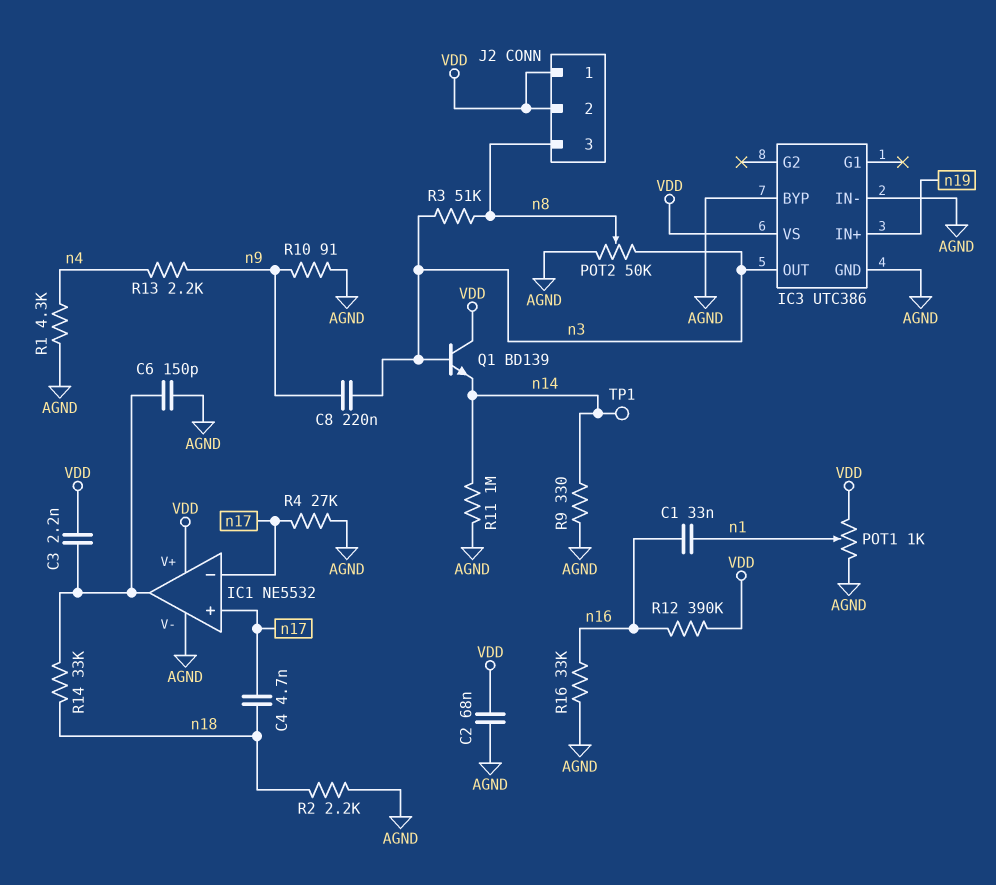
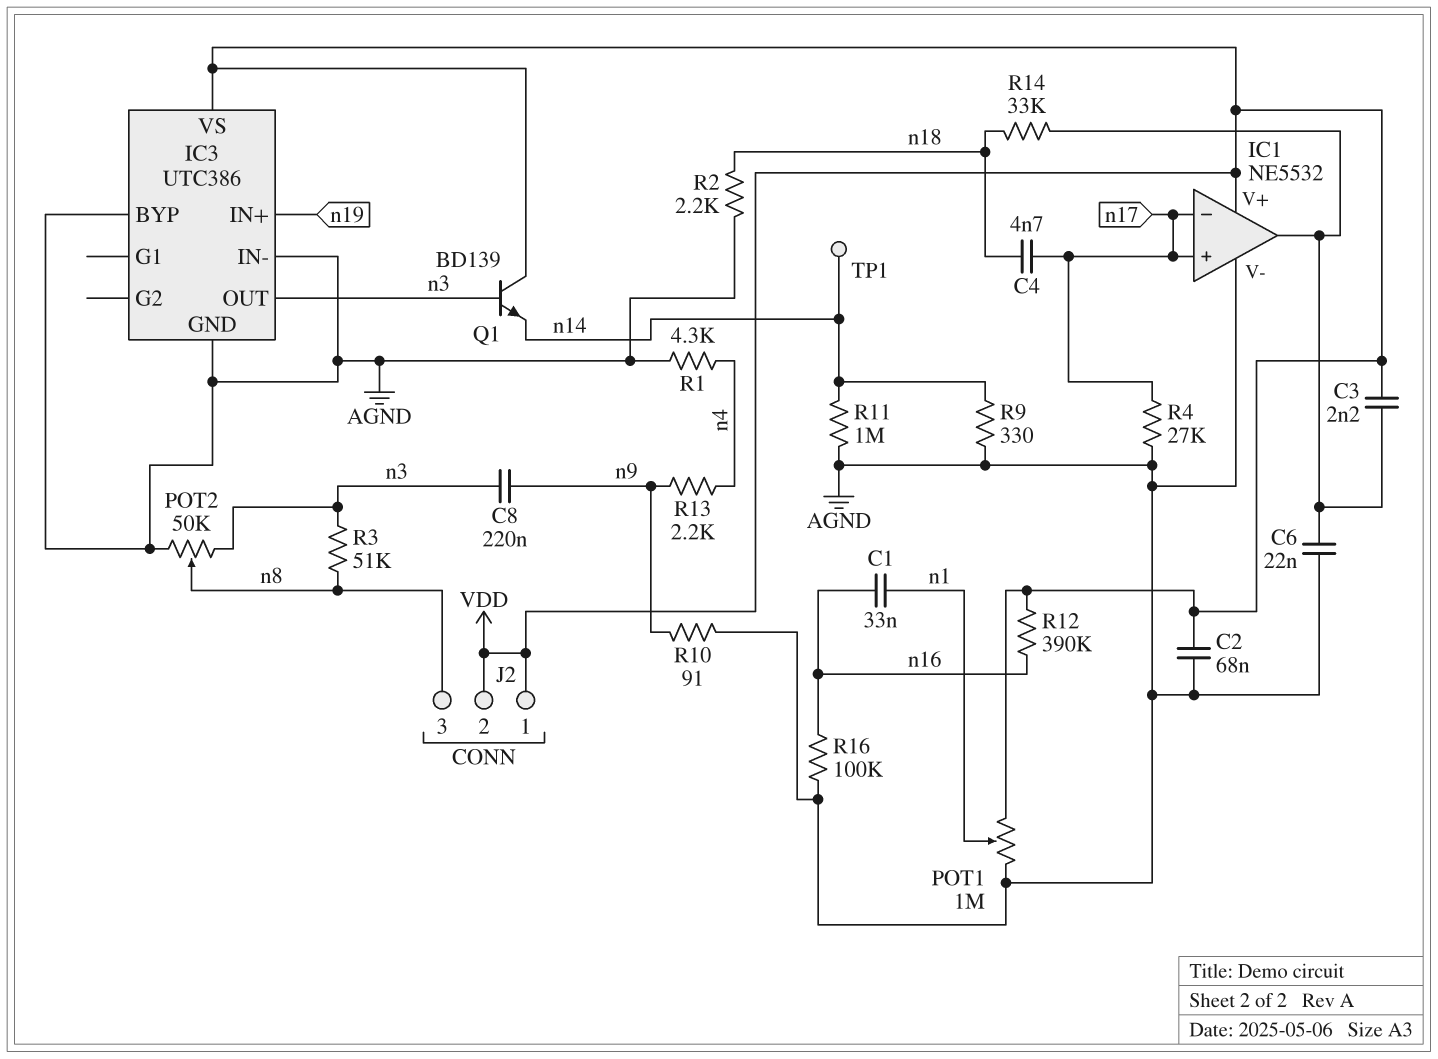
C6: 150pF (AGND, IC1/out) -> 22nF (AGND, IC1/out)
POT1: 1k (AGND, VDD, wiper n1) -> 1M (AGND, VDD, wiper n1)
R16: 33k (AGND, n16) -> 100k (AGND, n16)

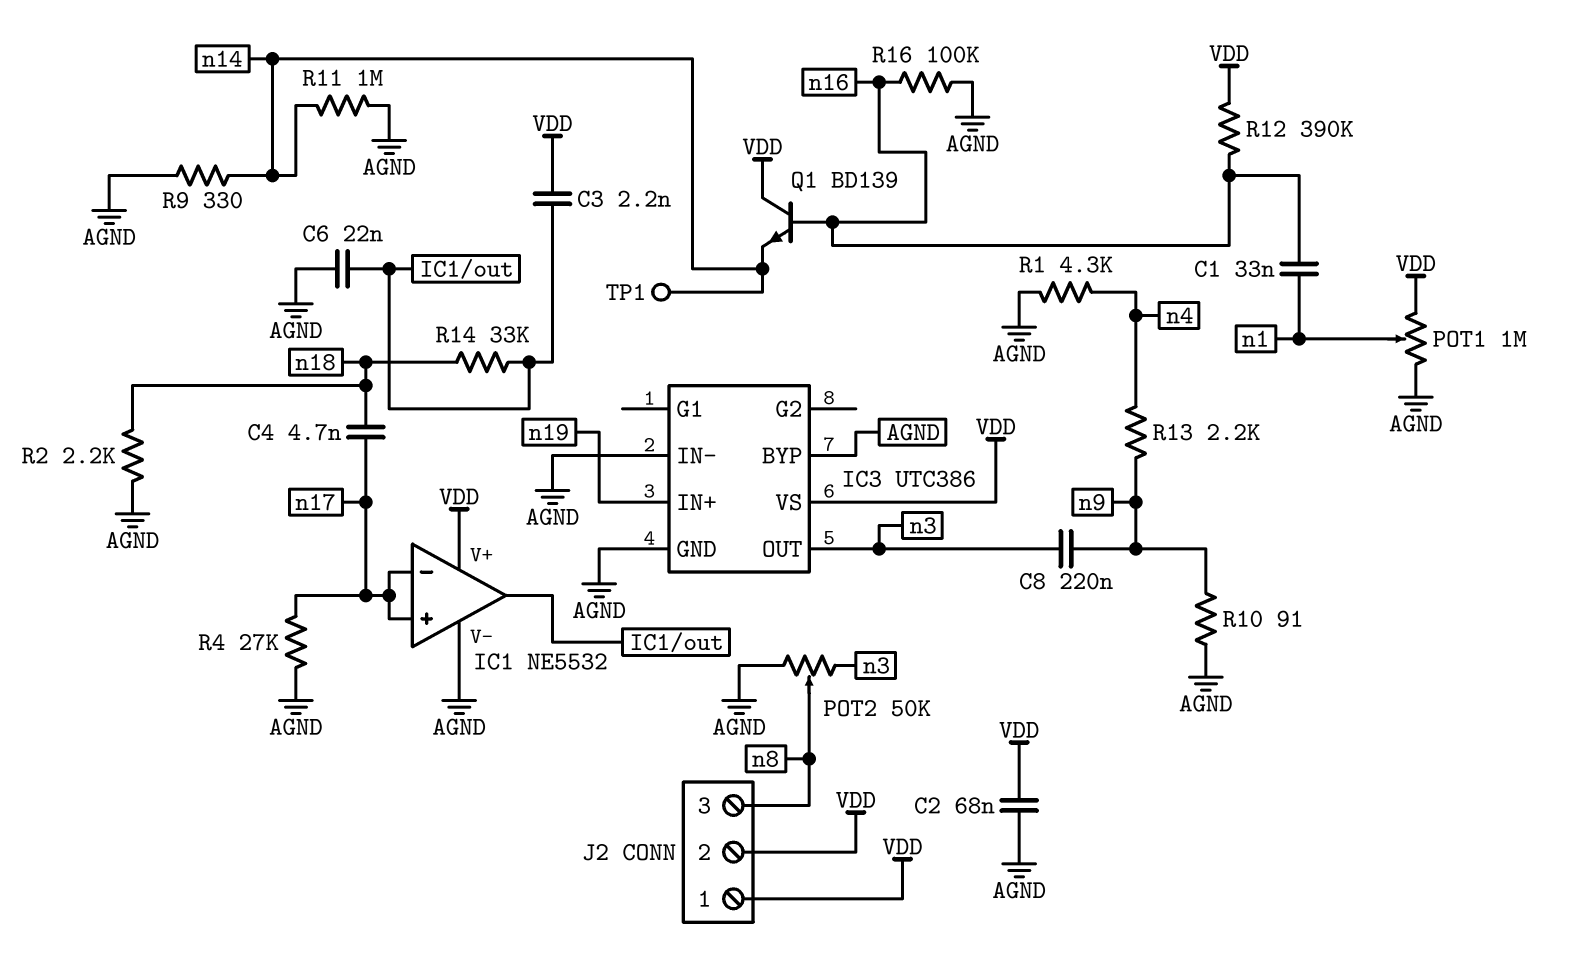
Q1: NPN BD139 (B n3, C VDD, E n14) -> NPN BD139 (B n16, C VDD, E n14)
R3: 51k (n3, n8) -> none

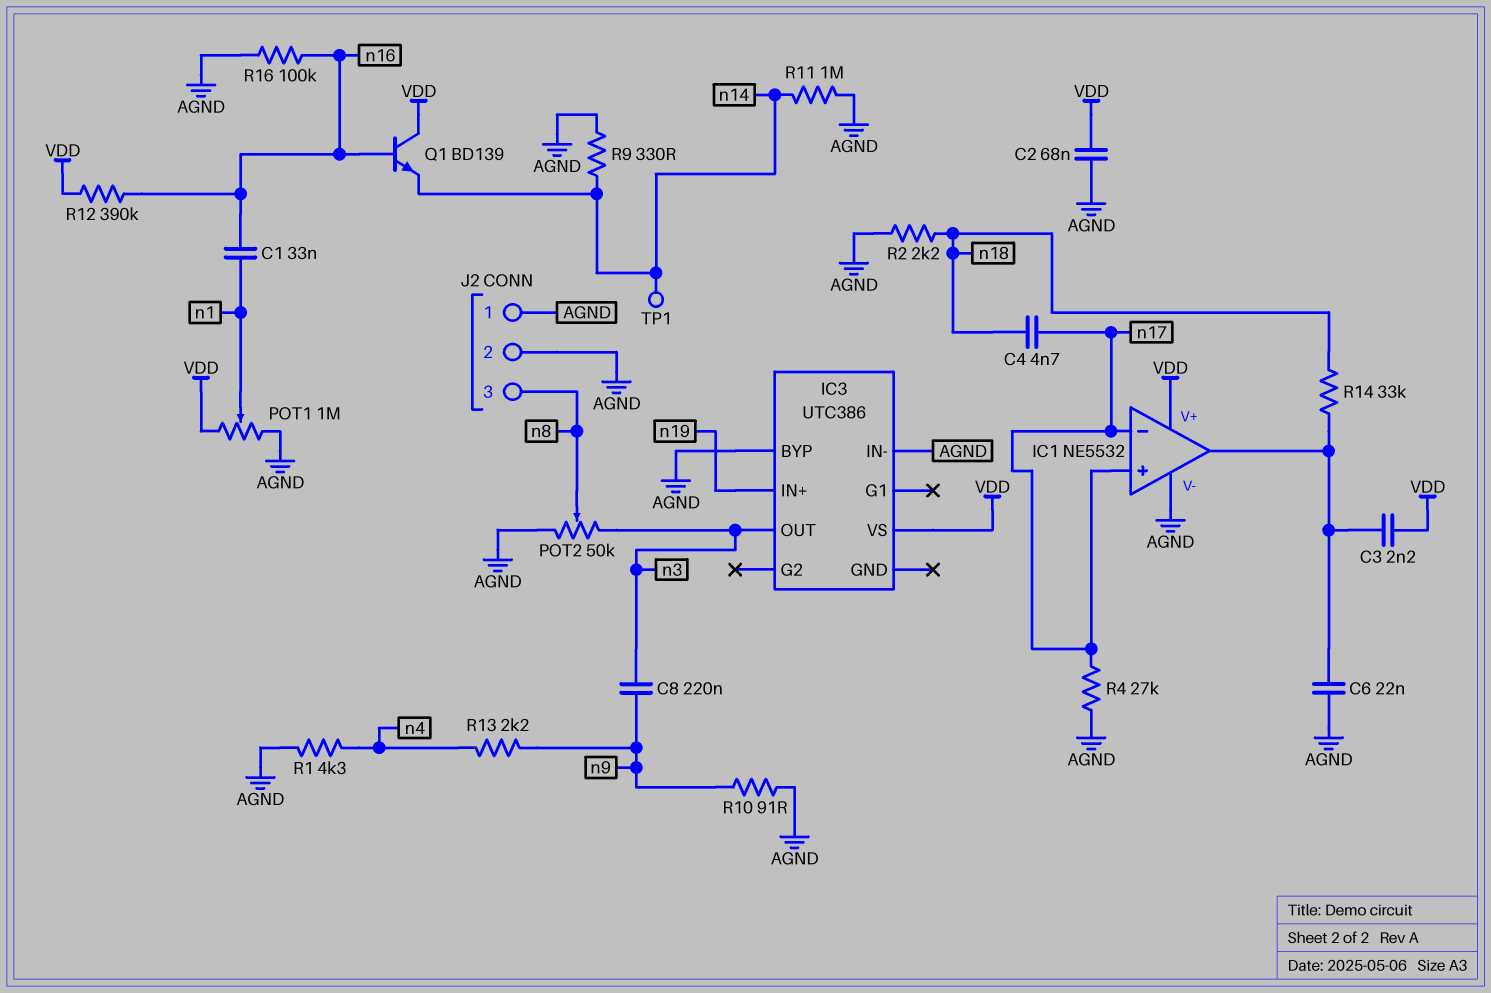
IC3 pin GND: AGND -> none
J2 pin 1: VDD -> AGND
J2 pin 2: VDD -> AGND

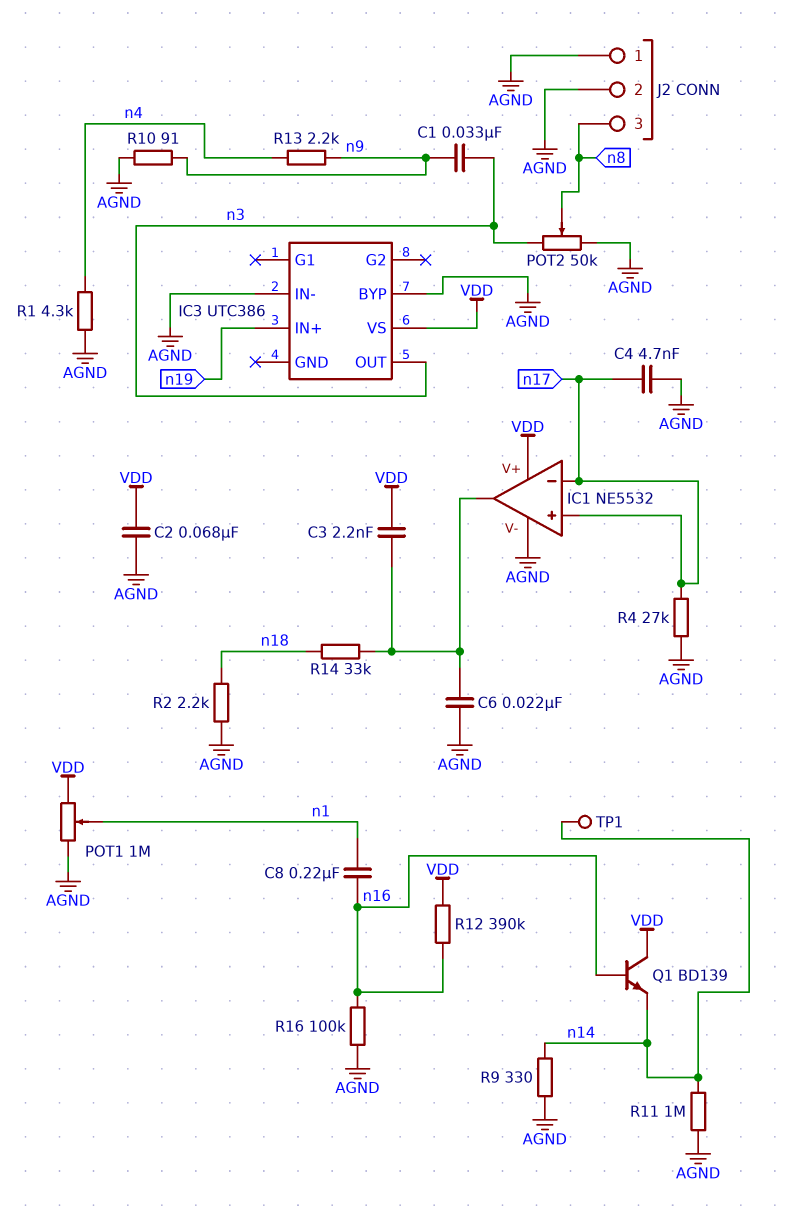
C1: 33nF (n1, n16) -> 33nF (n3, n9)
C4: 4.7nF (n17, n18) -> 4.7nF (AGND, n17)
C8: 220nF (n3, n9) -> 220nF (n1, n16)

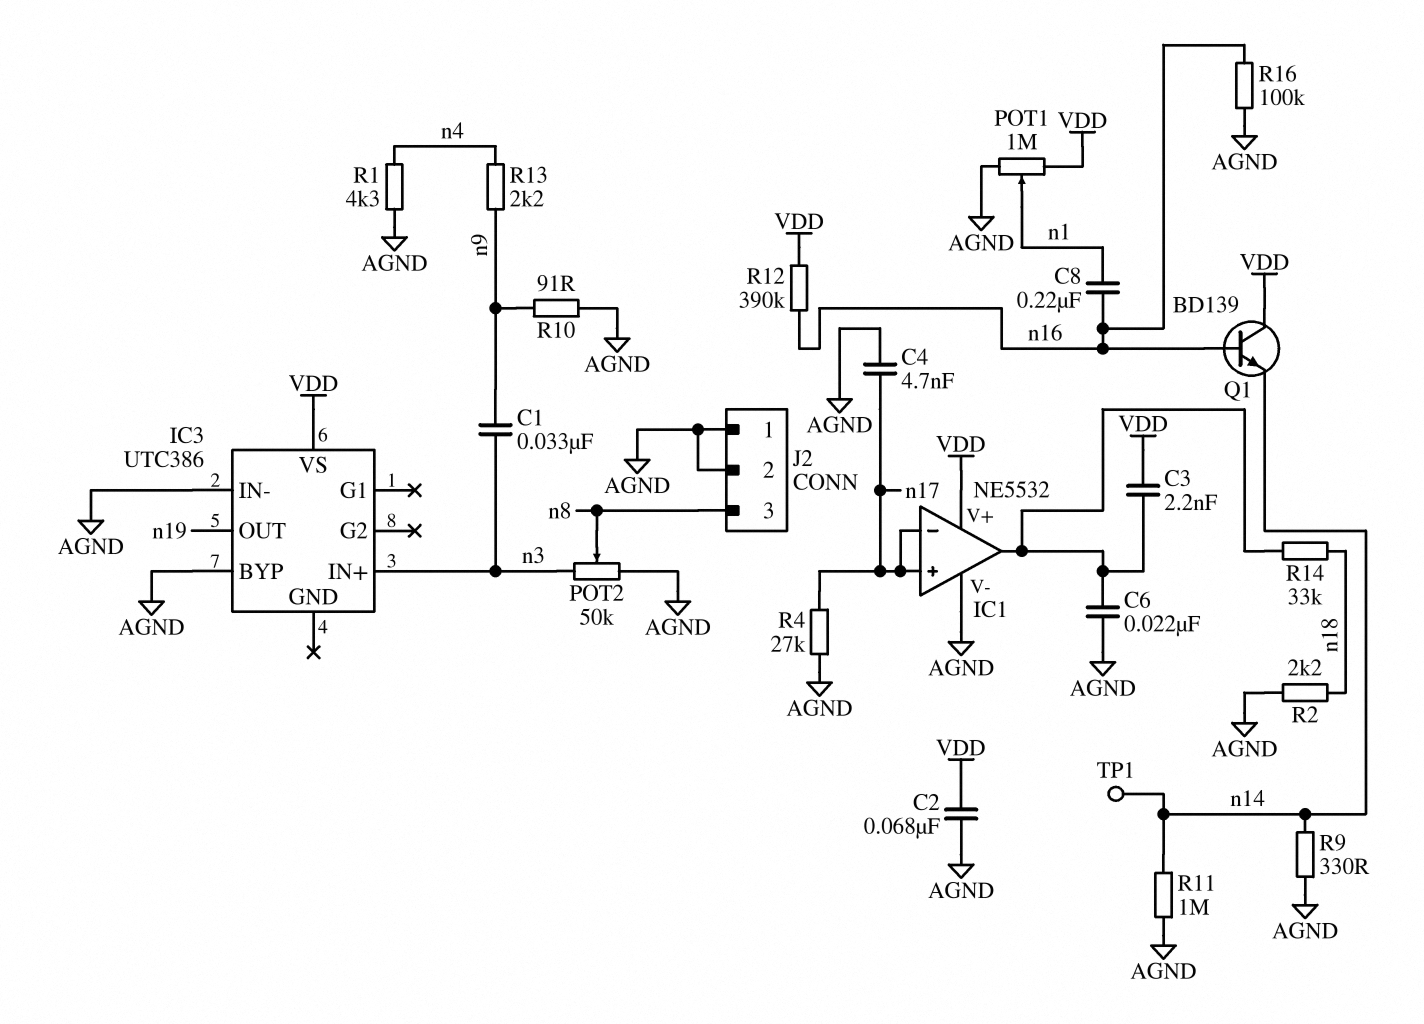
IC3 pin IN+: n19 -> n3
IC3 pin OUT: n3 -> n19

